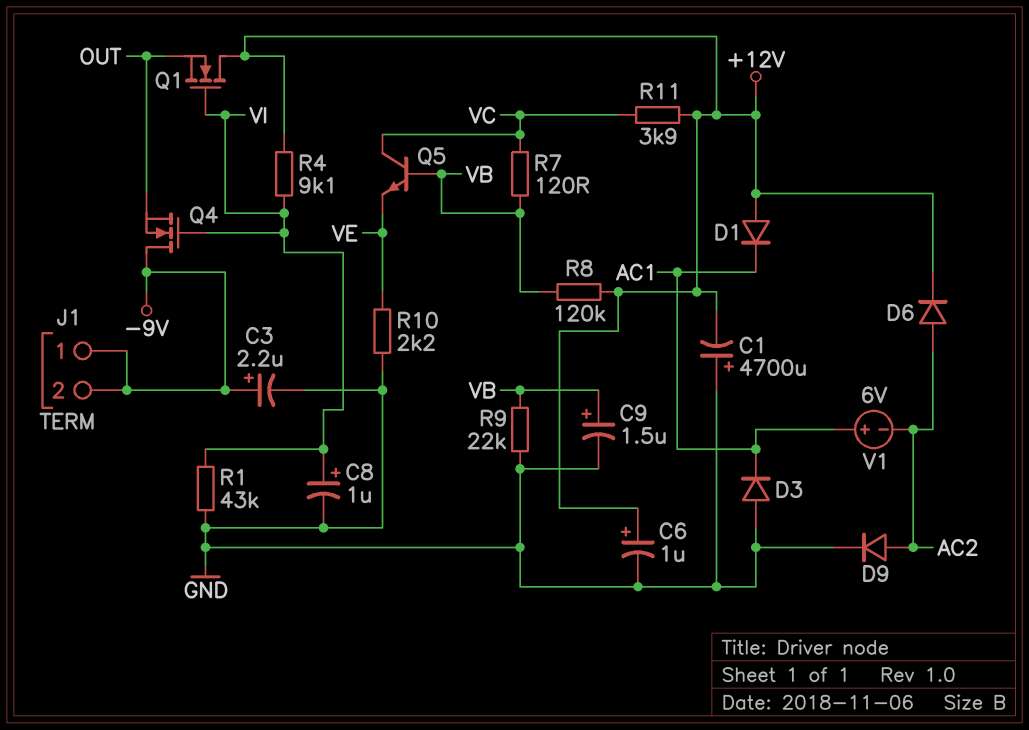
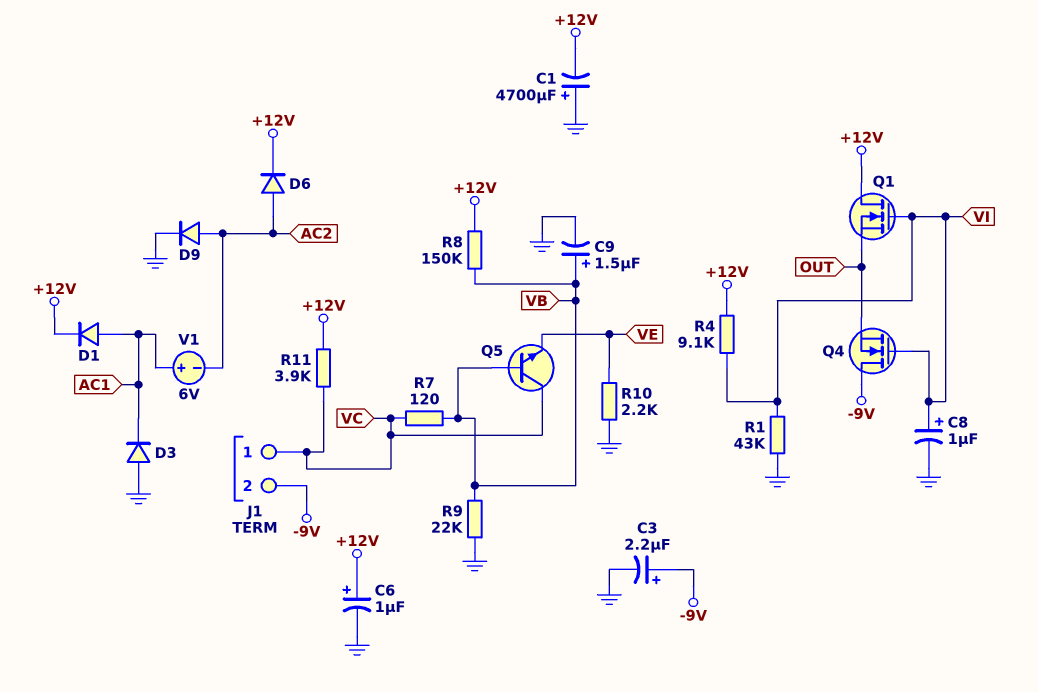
D1: diode (A +12V, K AC1) -> diode (A AC1, K +12V)
J1 pin 1: -9V -> VC
R8: 120k (+12V, VB) -> 150k (+12V, VB)

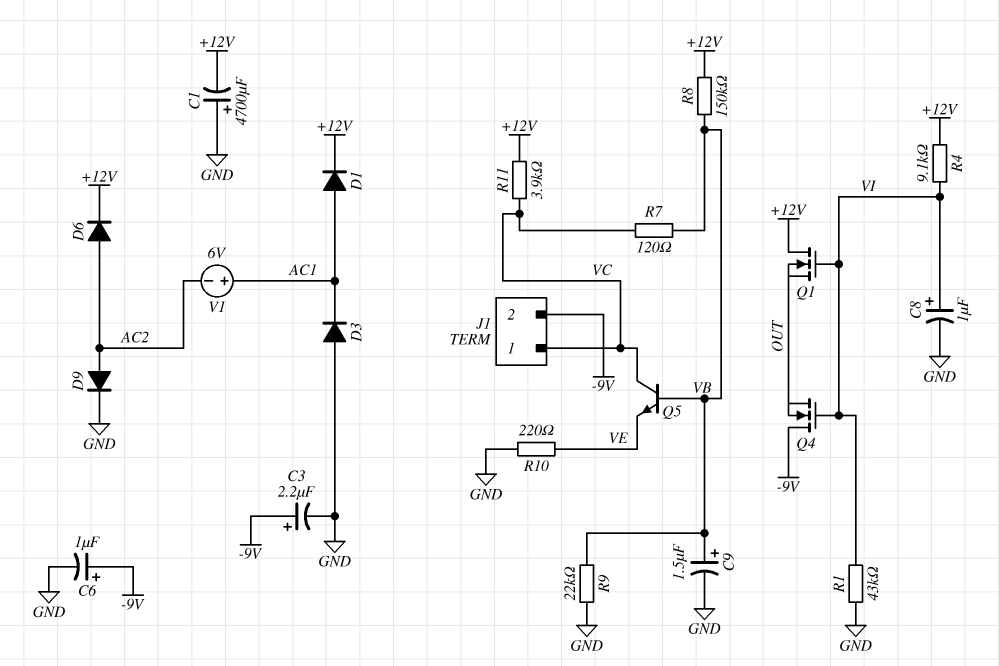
C6: 1uF (plus +12V, minus GND) -> 1uF (plus -9V, minus GND)
R10: 2.2k (GND, VE) -> 220 (GND, VE)

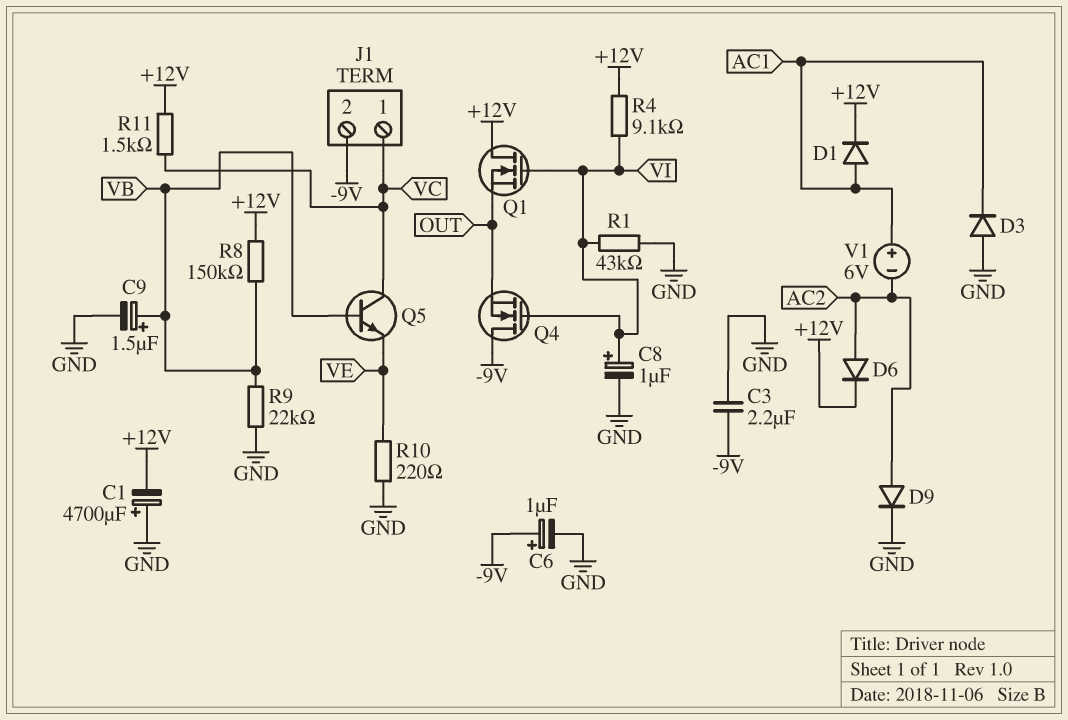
C3: 2.2uF (plus -9V, minus GND) -> 2.2uF (-9V, GND)
R7: 120 (VB, VC) -> none
R11: 3.9k (+12V, VC) -> 1.5k (+12V, VC)

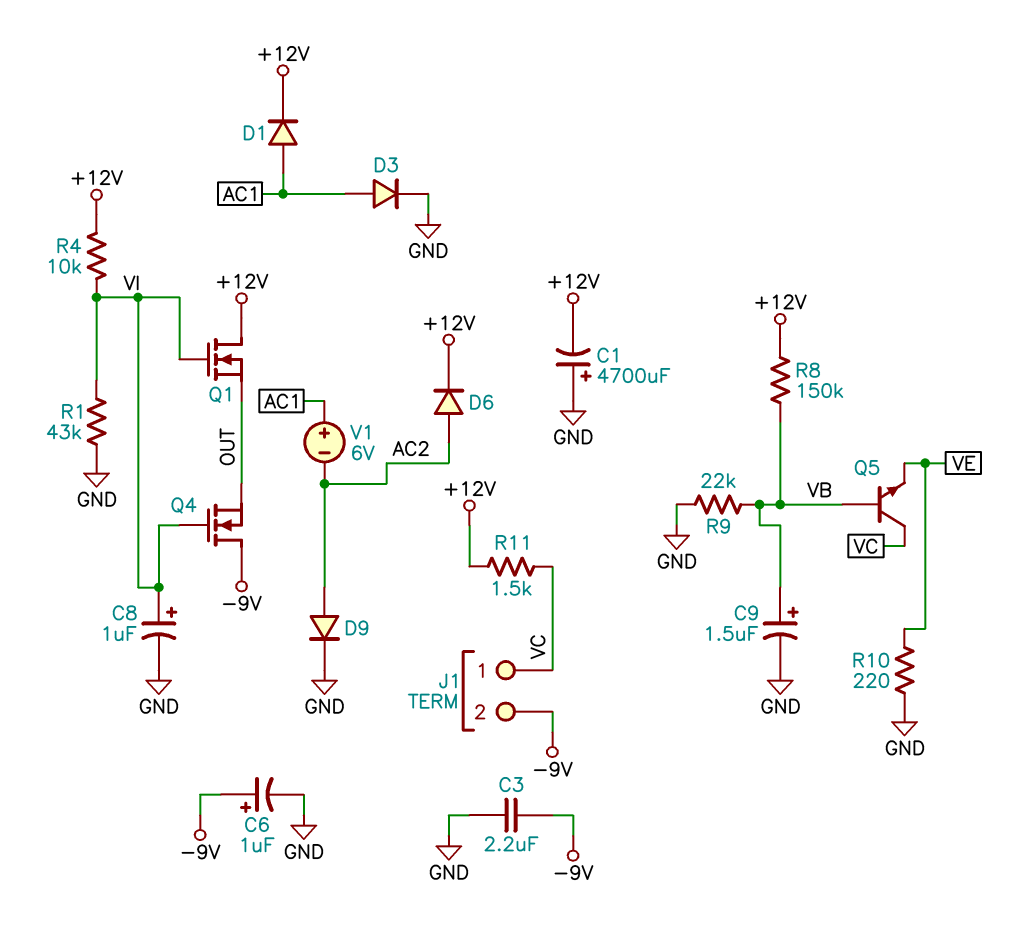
D3: diode (A GND, K AC1) -> diode (A AC1, K GND)
R4: 9.1k (+12V, VI) -> 10k (+12V, VI)

